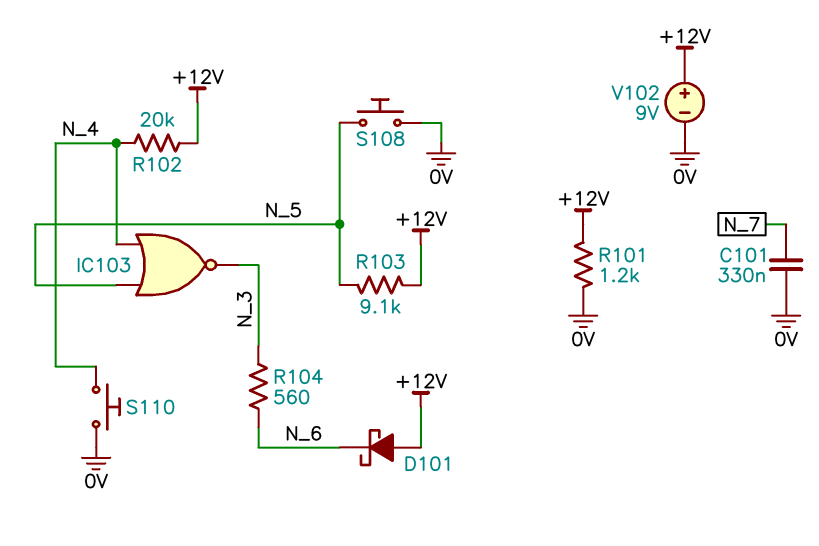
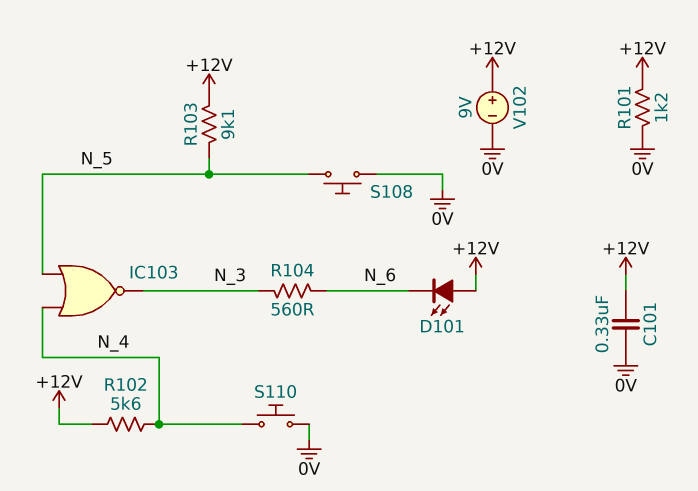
C101: 330nF (0V, N_7) -> 330nF (+12V, 0V)
D101: schottky (A +12V, K N_6) -> LED (A +12V, K N_6)
R102: 20k (+12V, N_4) -> 5.6k (+12V, N_4)

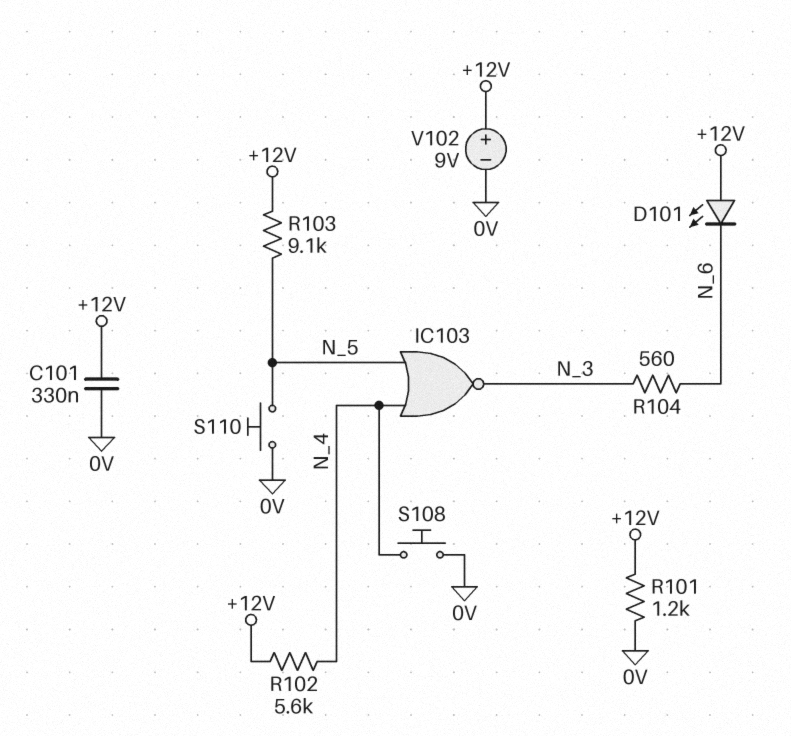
S108: button (0V, N_5) -> button (0V, N_4)
S110: button (0V, N_4) -> button (0V, N_5)

